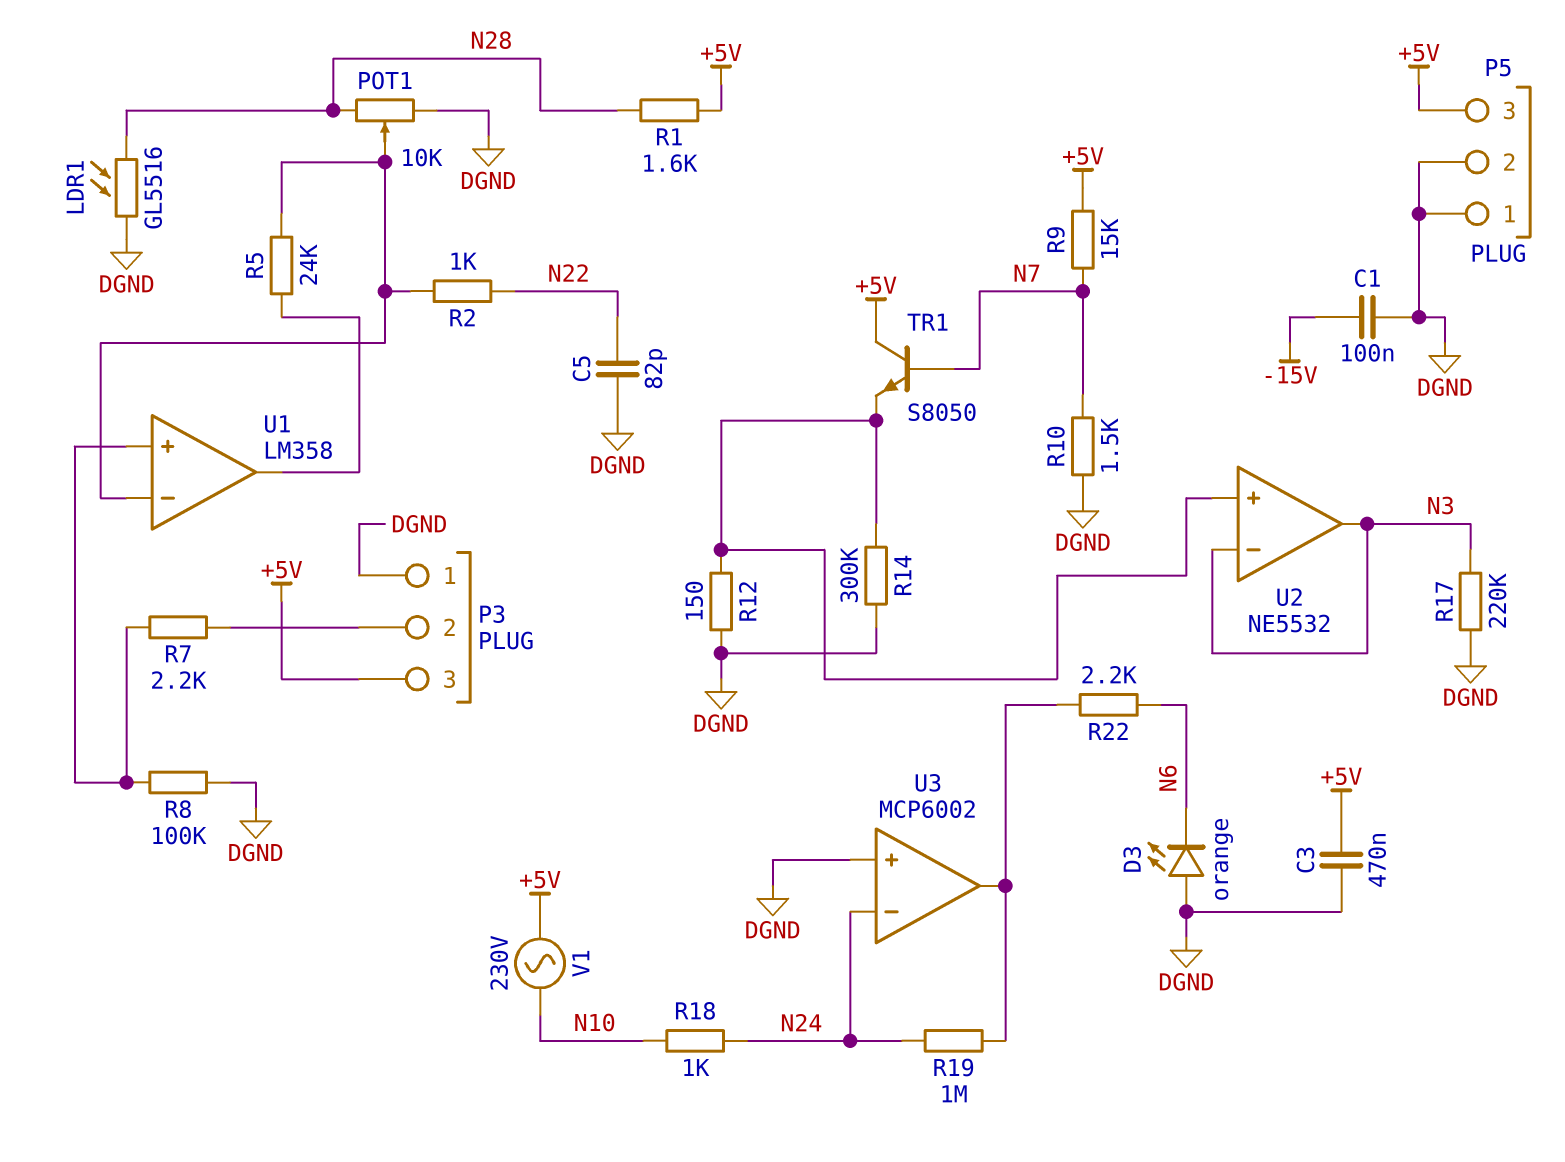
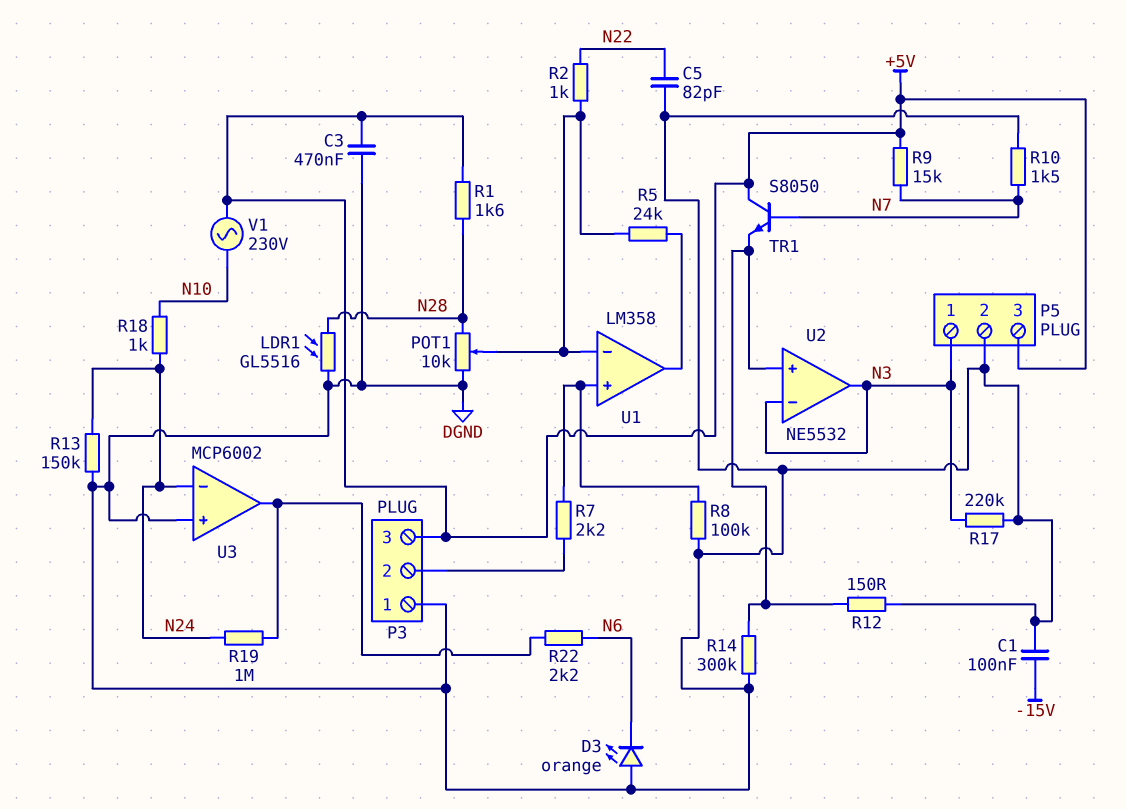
P5 pin 1: DGND -> N3
R13: none -> 150k (DGND, N24)

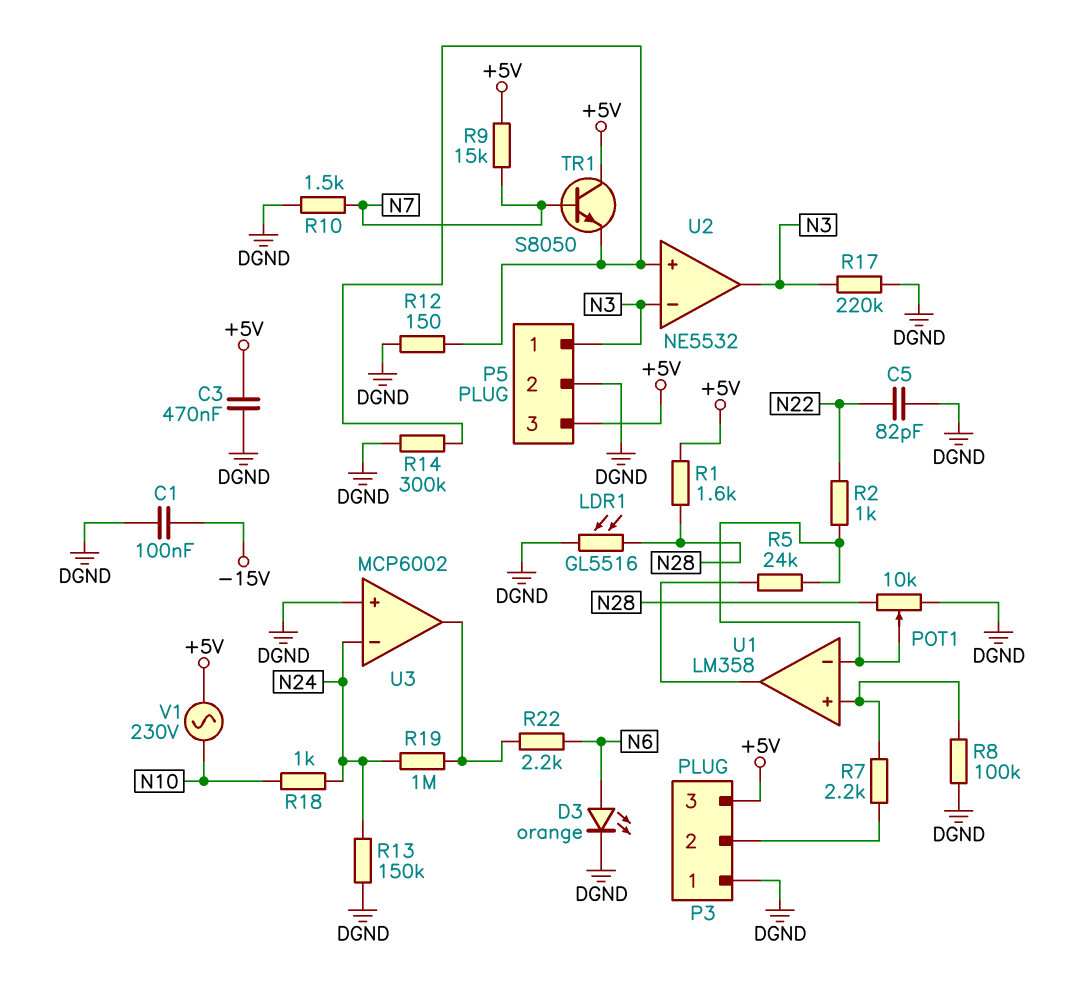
D3: LED orange (A DGND, K N6) -> LED orange (A N6, K DGND)

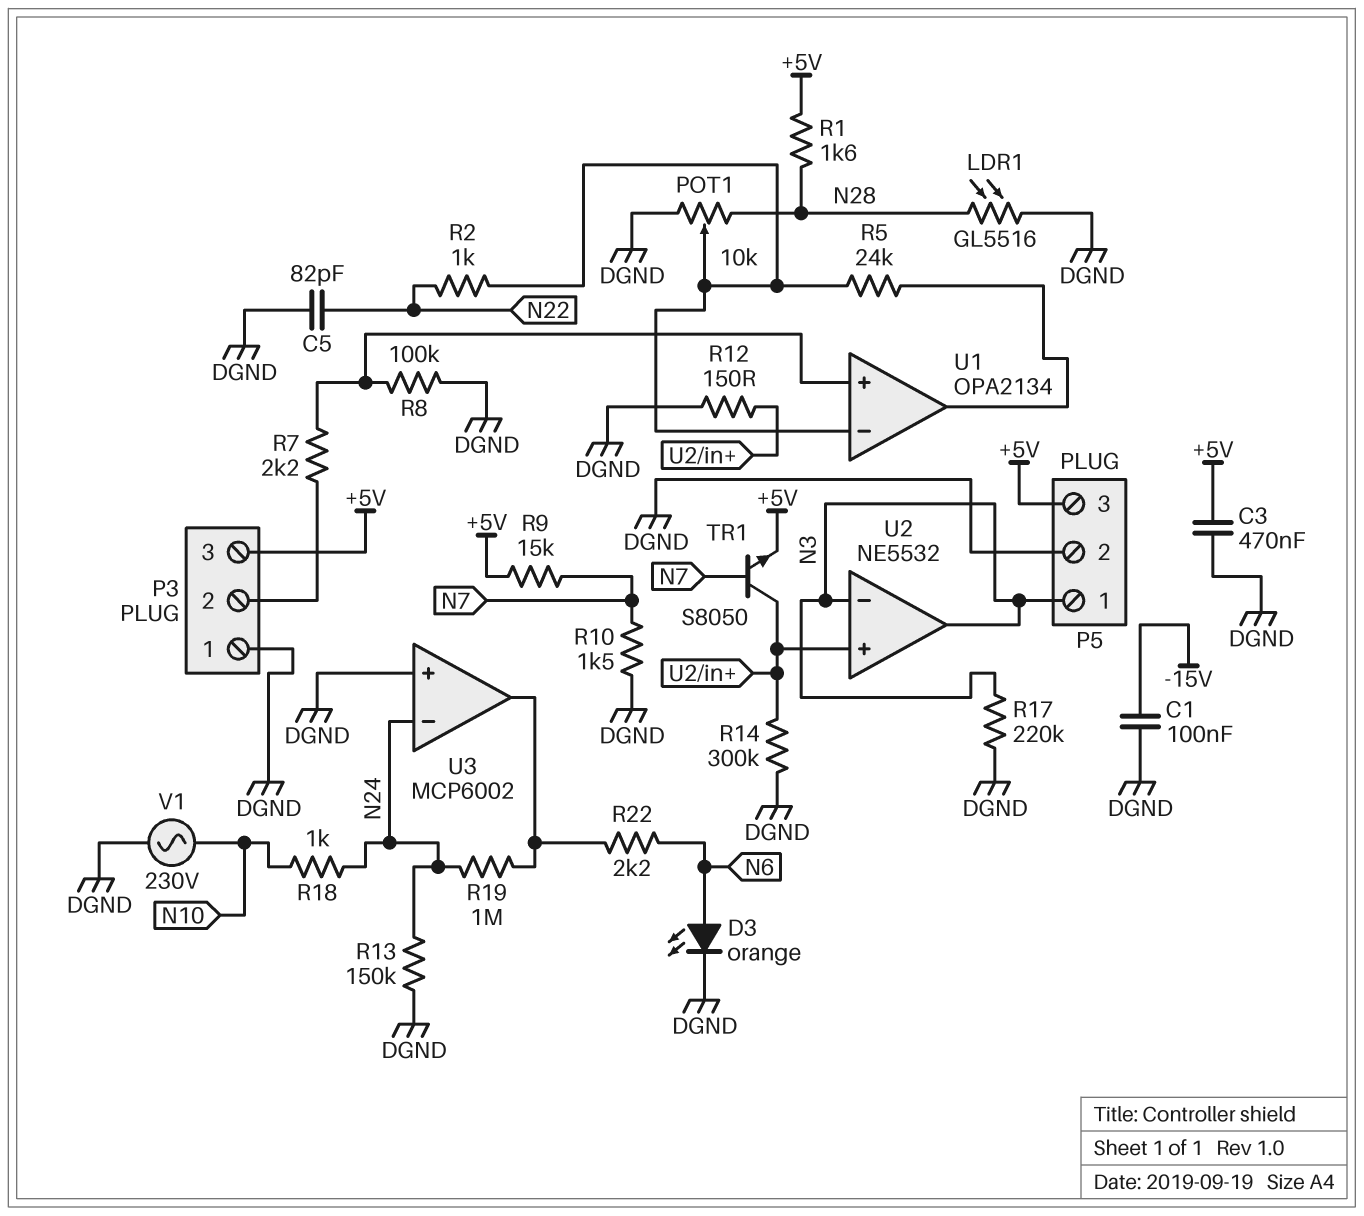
TR1: NPN S8050 (B N7, C +5V, E U2/in+) -> NPN S8050 (B N7, C U2/in+, E +5V)
U1: LM358 -> OPA2134
V1: AC 230V (+5V, N10) -> AC 230V (DGND, N10)

